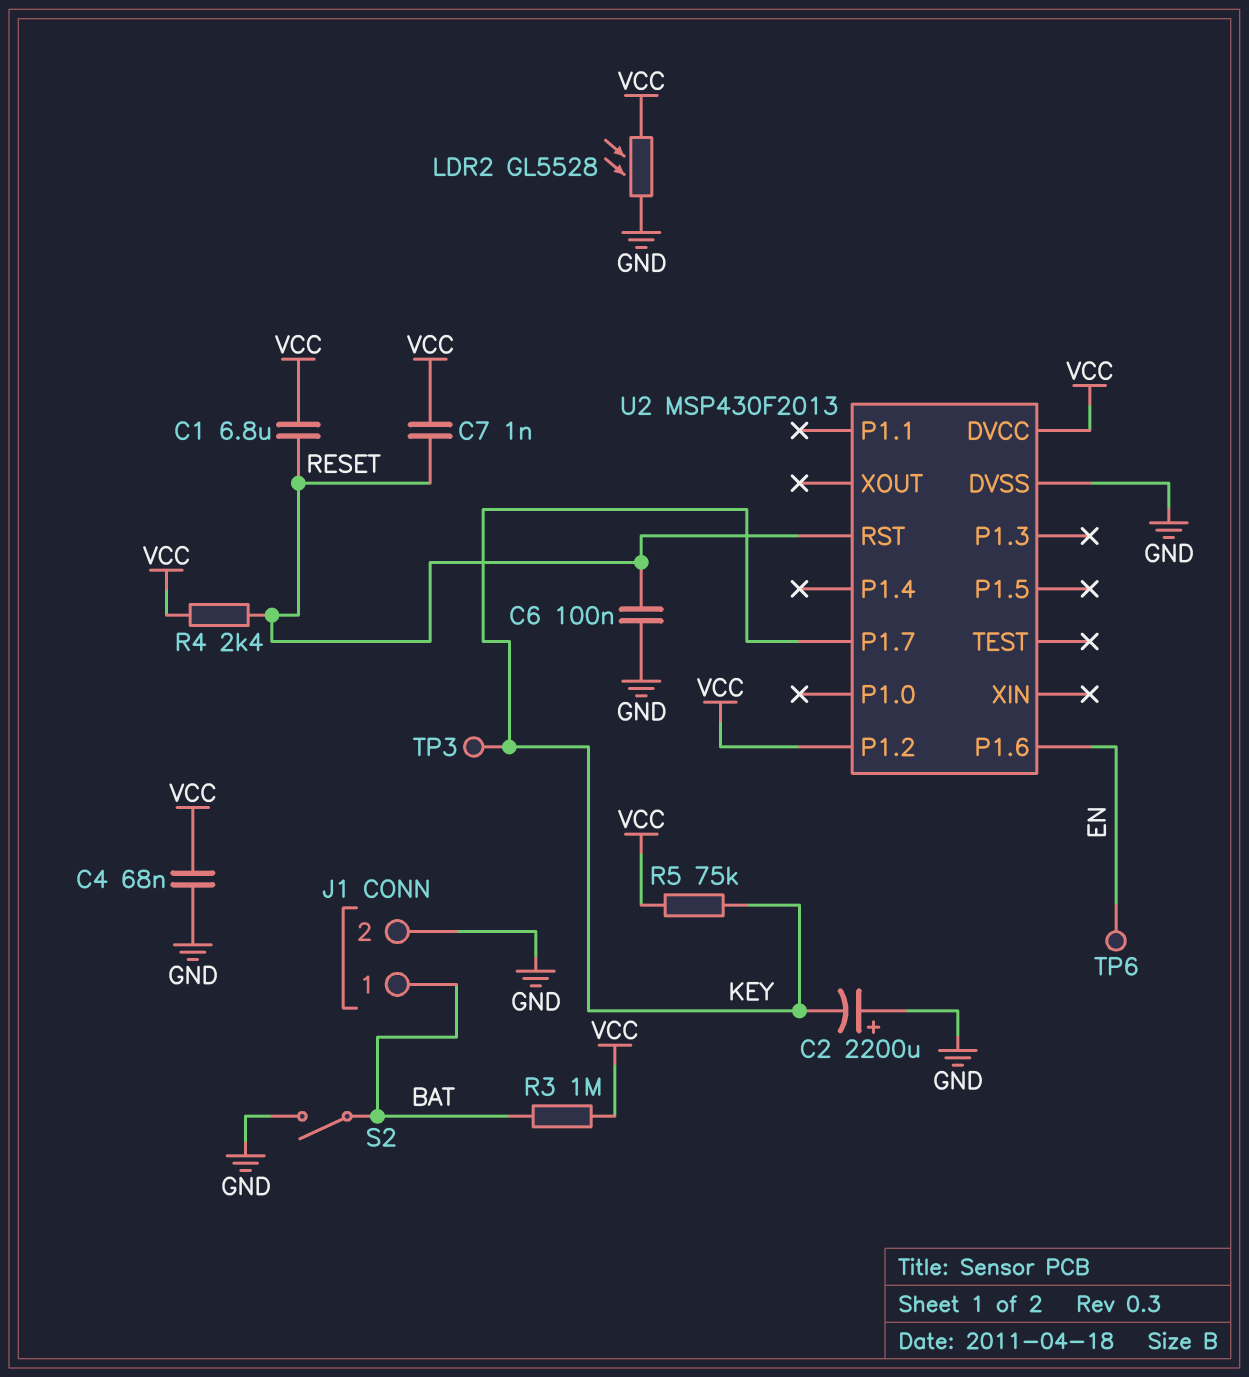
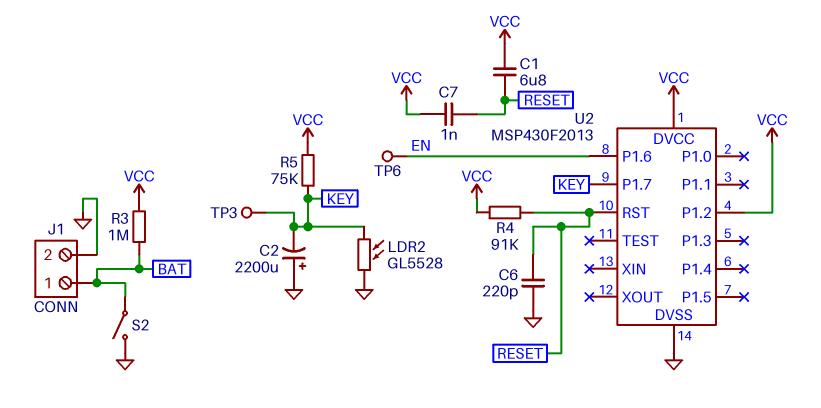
C4: 68nF (GND, VCC) -> none
C6: 100nF (GND, RESET) -> 220pF (GND, RESET)
LDR2: GL5528 (GND, VCC) -> GL5528 (GND, KEY)
R4: 2.4k (RESET, VCC) -> 91k (RESET, VCC)

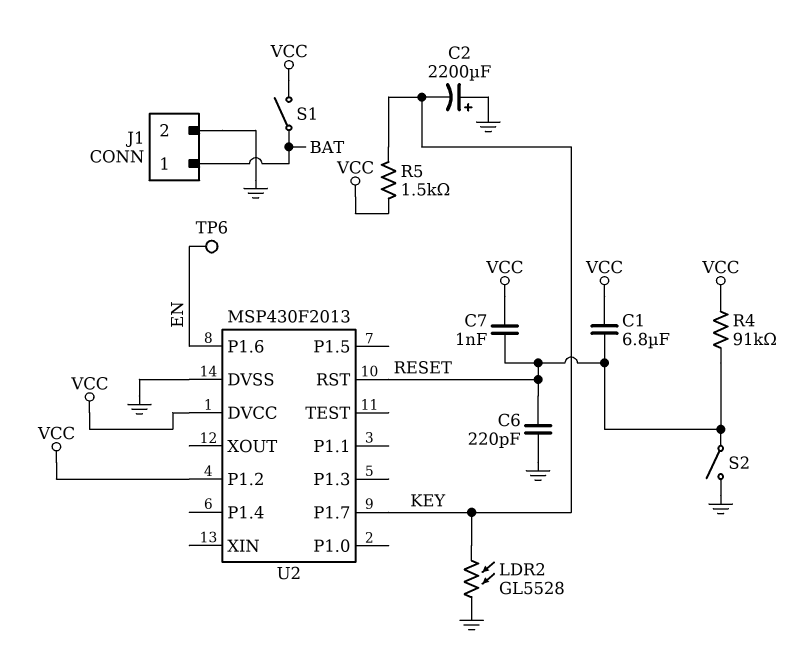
R3: 1M (BAT, VCC) -> none
R5: 75k (KEY, VCC) -> 1.5k (KEY, VCC)
S1: none -> switch (BAT, VCC)
S2: switch (BAT, GND) -> switch (GND, RESET)
TP3: test point (KEY) -> none

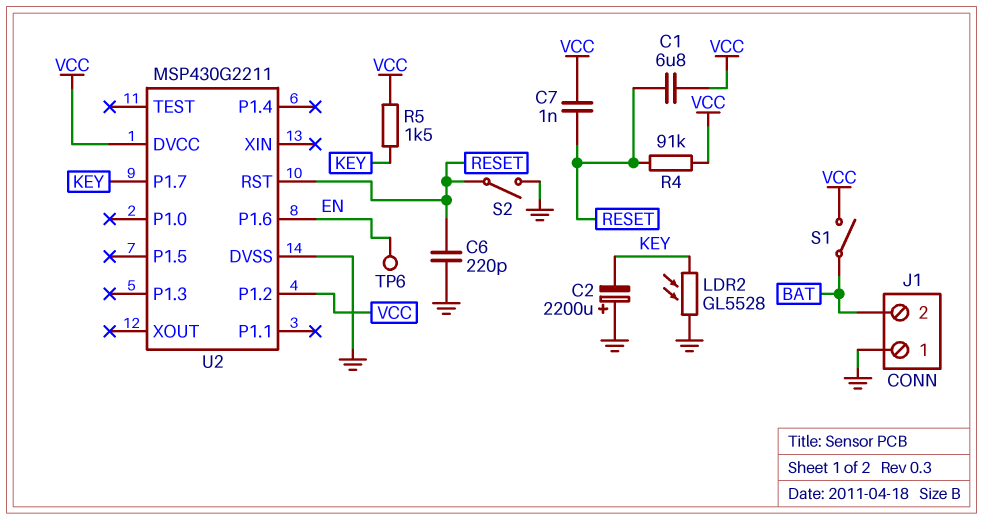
J1 pin 1: BAT -> GND
J1 pin 2: GND -> BAT
U2: MSP430F2013 -> MSP430G2211

